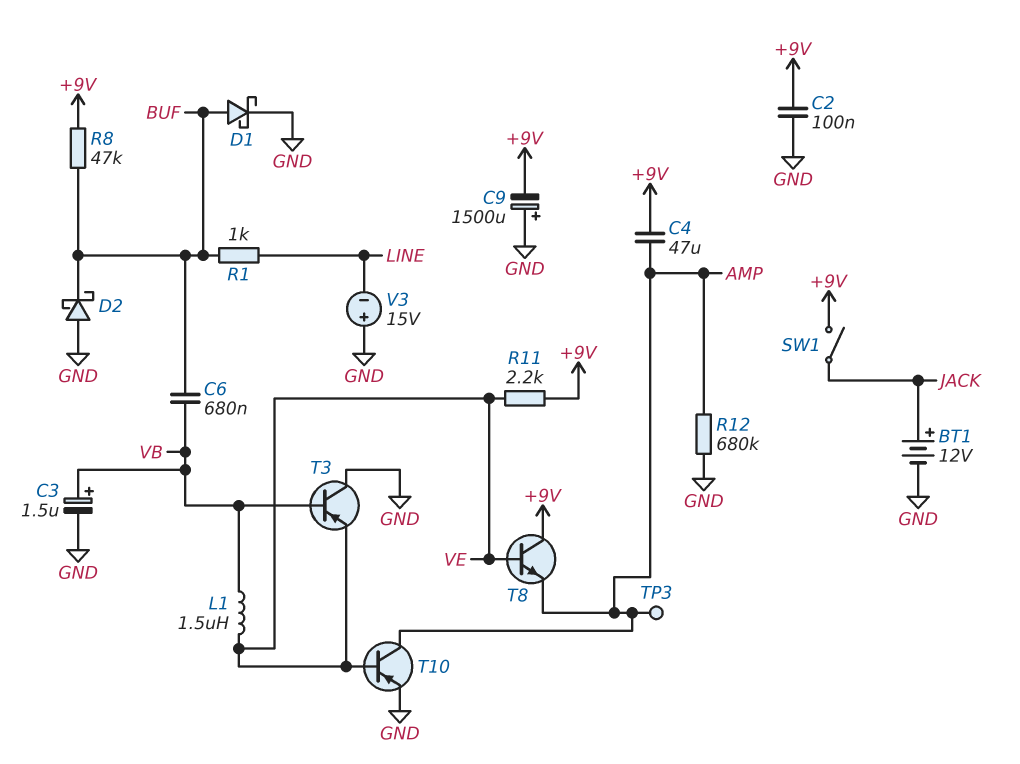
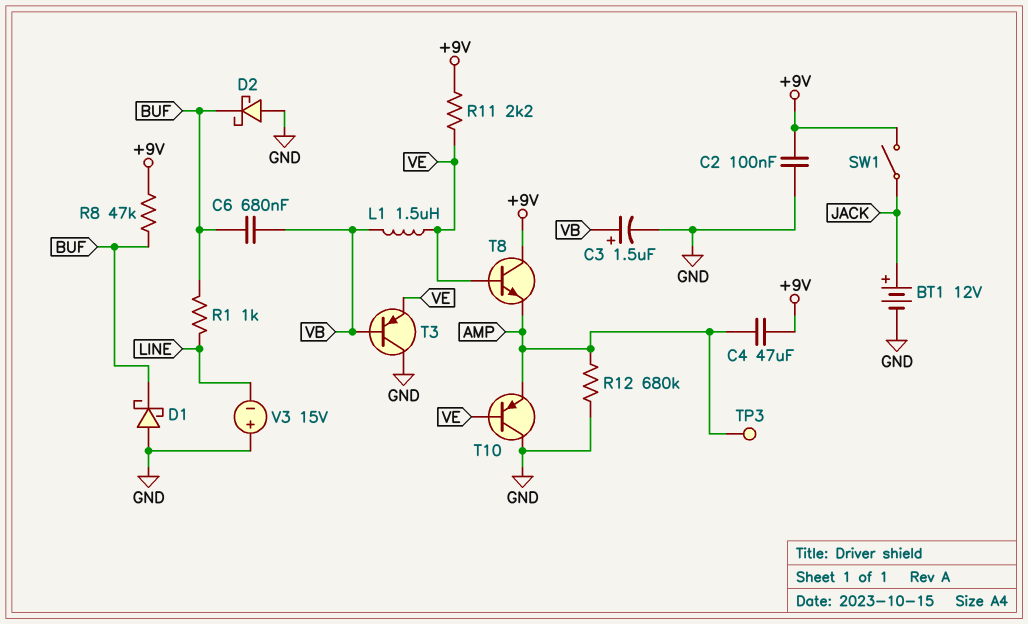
C9: 1500uF (plus GND, minus +9V) -> none
D1: schottky (A BUF, K GND) -> schottky (A GND, K BUF)
T10: PNP (B VE, C AMP, E GND) -> PNP (B VE, C GND, E AMP)

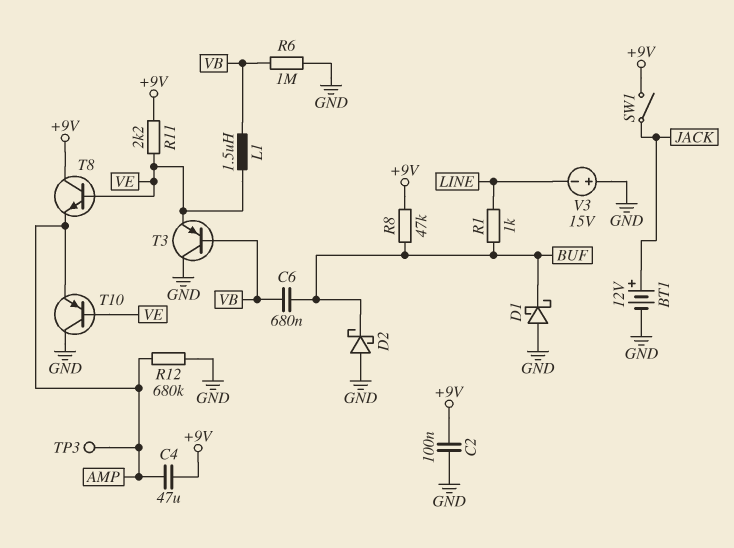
C3: 1.5uF (plus VB, minus GND) -> none
R6: none -> 1M (GND, VB)

